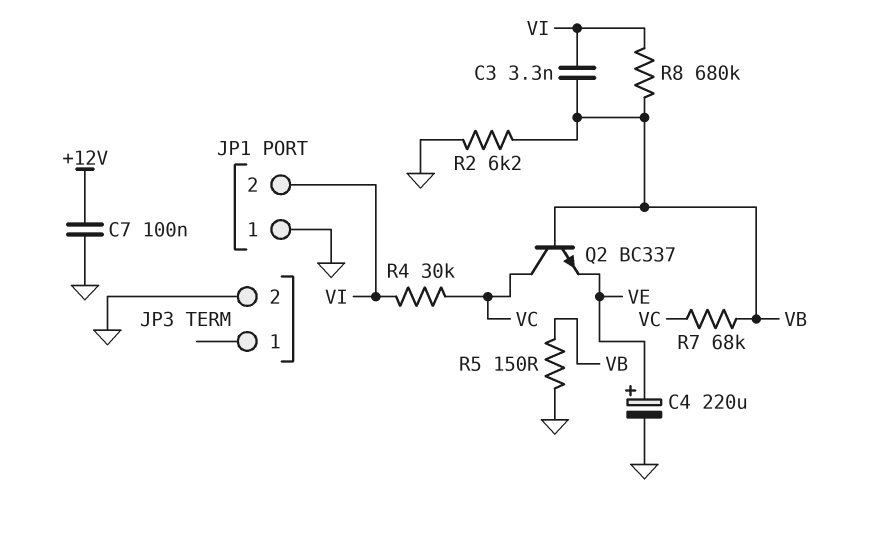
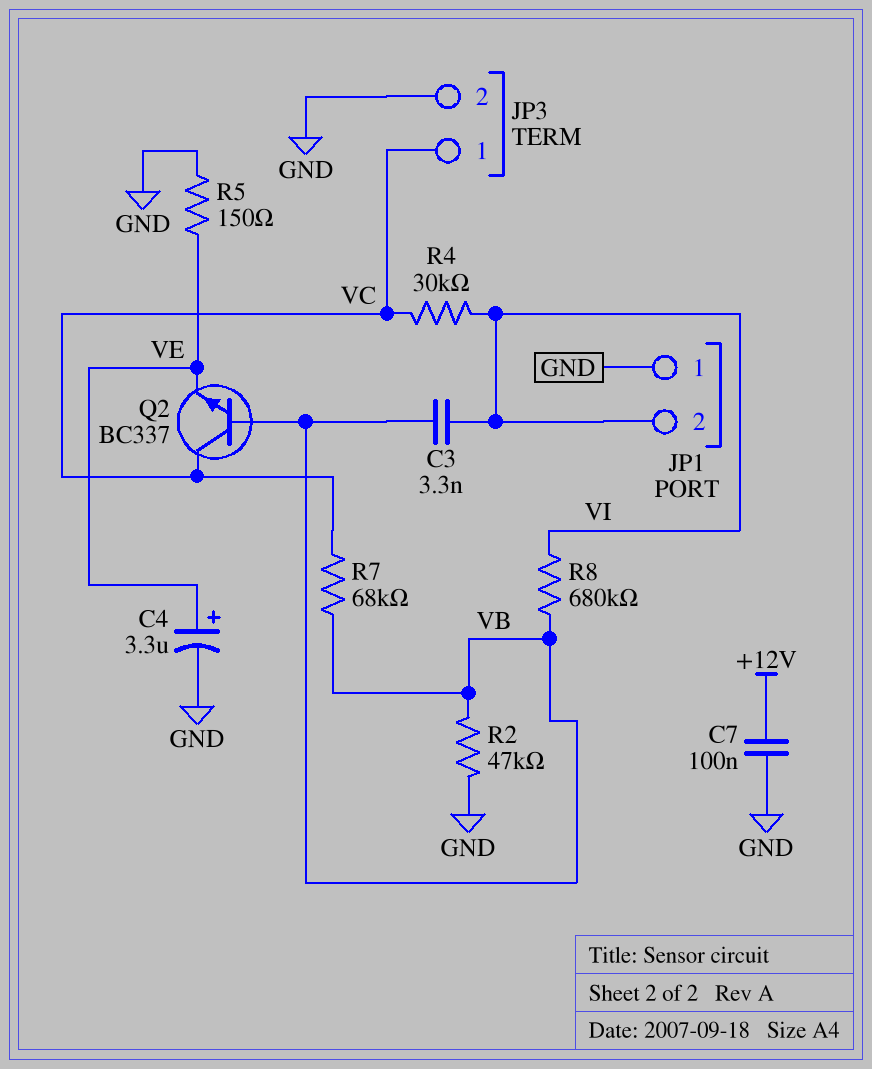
C4: 220uF (plus VE, minus GND) -> 3.3uF (plus VE, minus GND)
JP3 pin 1: none -> VC
R2: 6.2k (GND, VB) -> 47k (GND, VB)
R5: 150 (GND, VB) -> 150 (GND, VE)

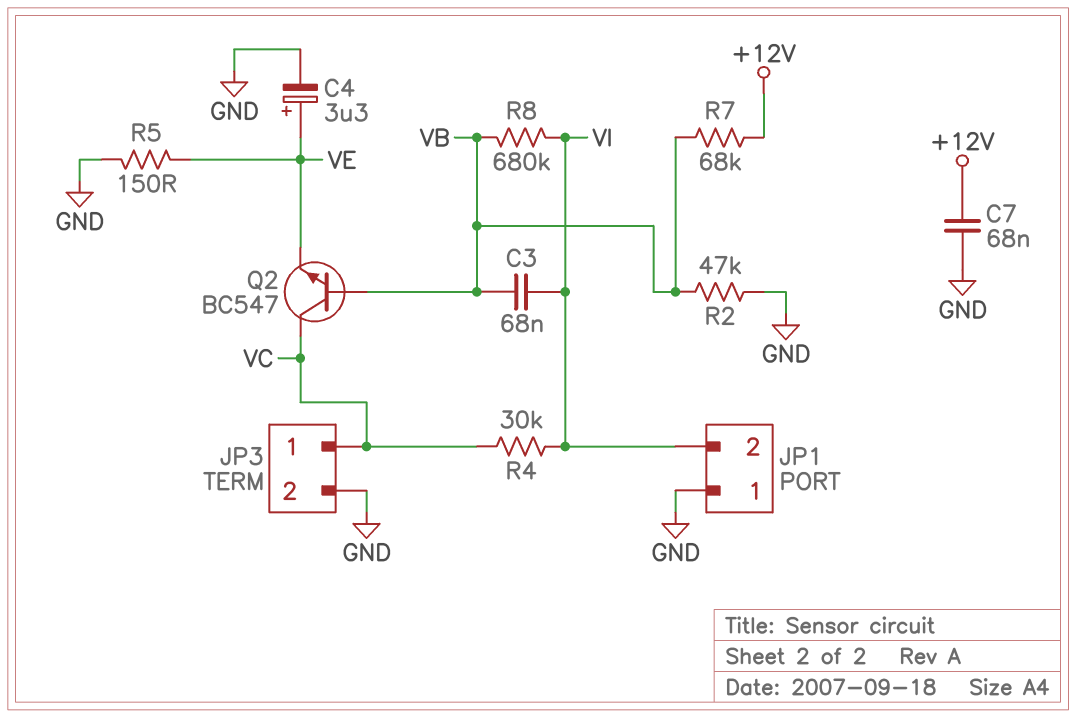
C3: 3.3nF (VB, VI) -> 68nF (VB, VI)
C7: 100nF (+12V, GND) -> 68nF (+12V, GND)
Q2: NPN BC337 (B VB, C VC, E VE) -> NPN BC547 (B VB, C VC, E VE)
R7: 68k (VB, VC) -> 68k (+12V, VB)

